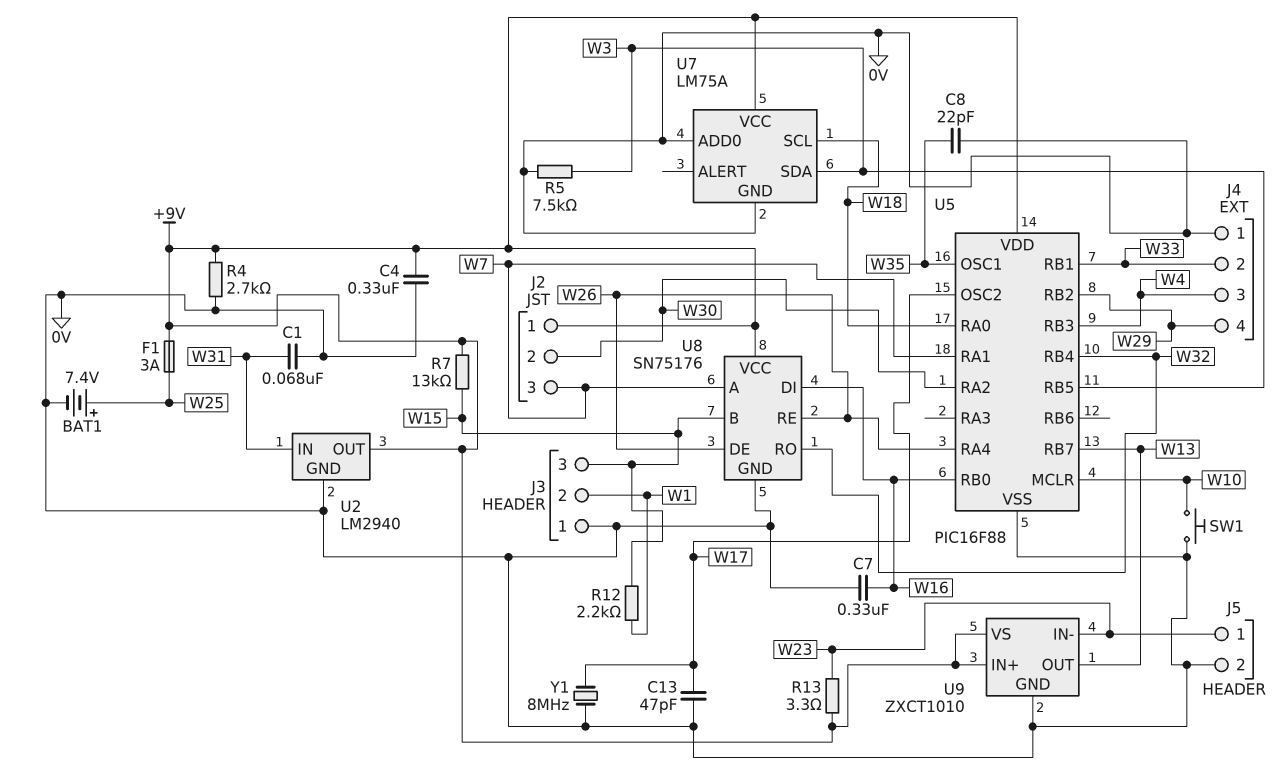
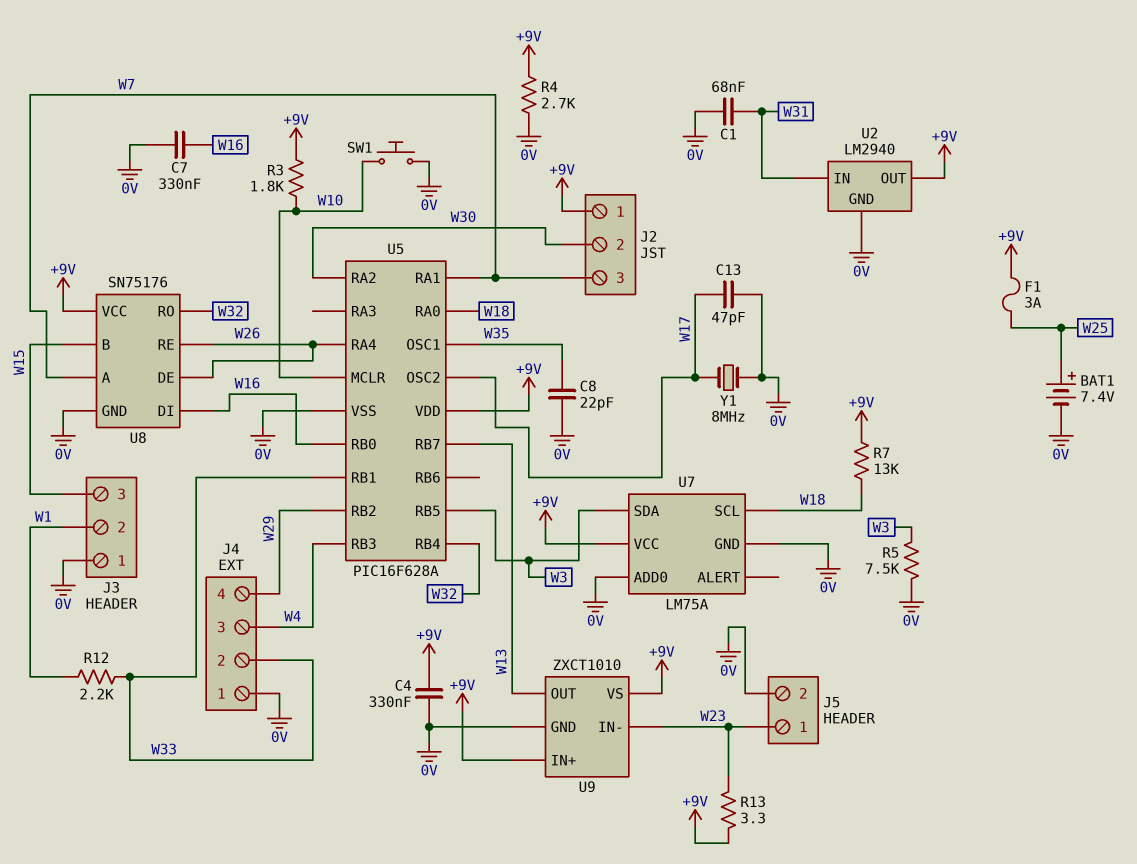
R3: none -> 1.8k (+9V, W10)
R7: 13k (+9V, W15) -> 13k (+9V, W18)
R12: 2.2k (W1, W15) -> 2.2k (W1, W33)
U5: PIC16F88 -> PIC16F628A

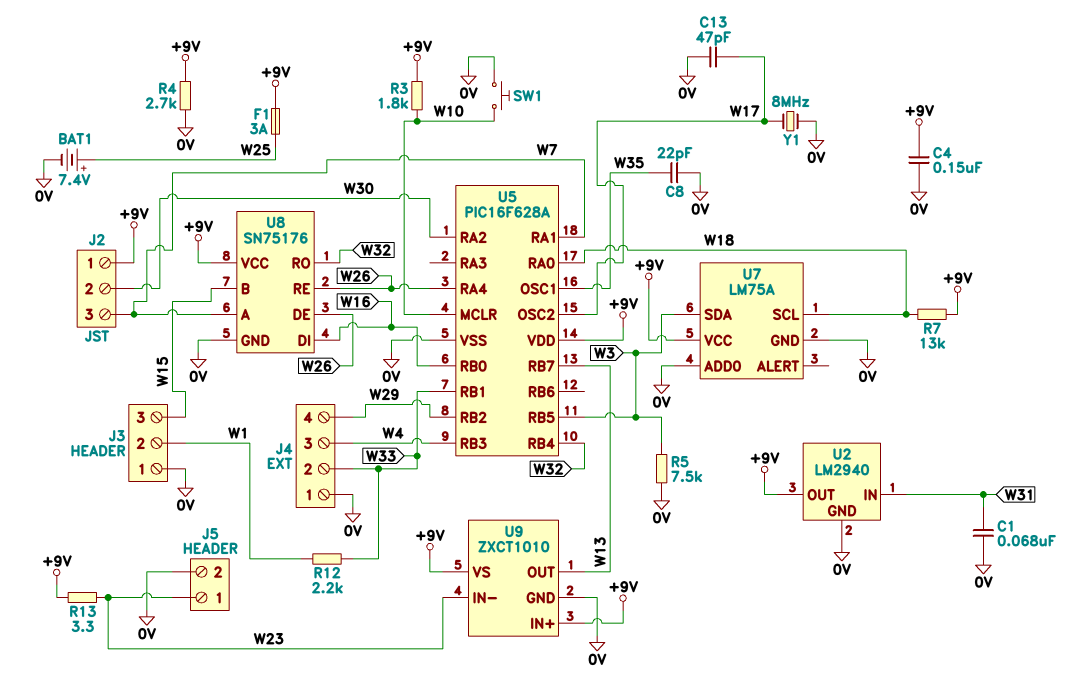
C4: 330nF (+9V, 0V) -> 150nF (+9V, 0V)
C7: 330nF (0V, W16) -> none

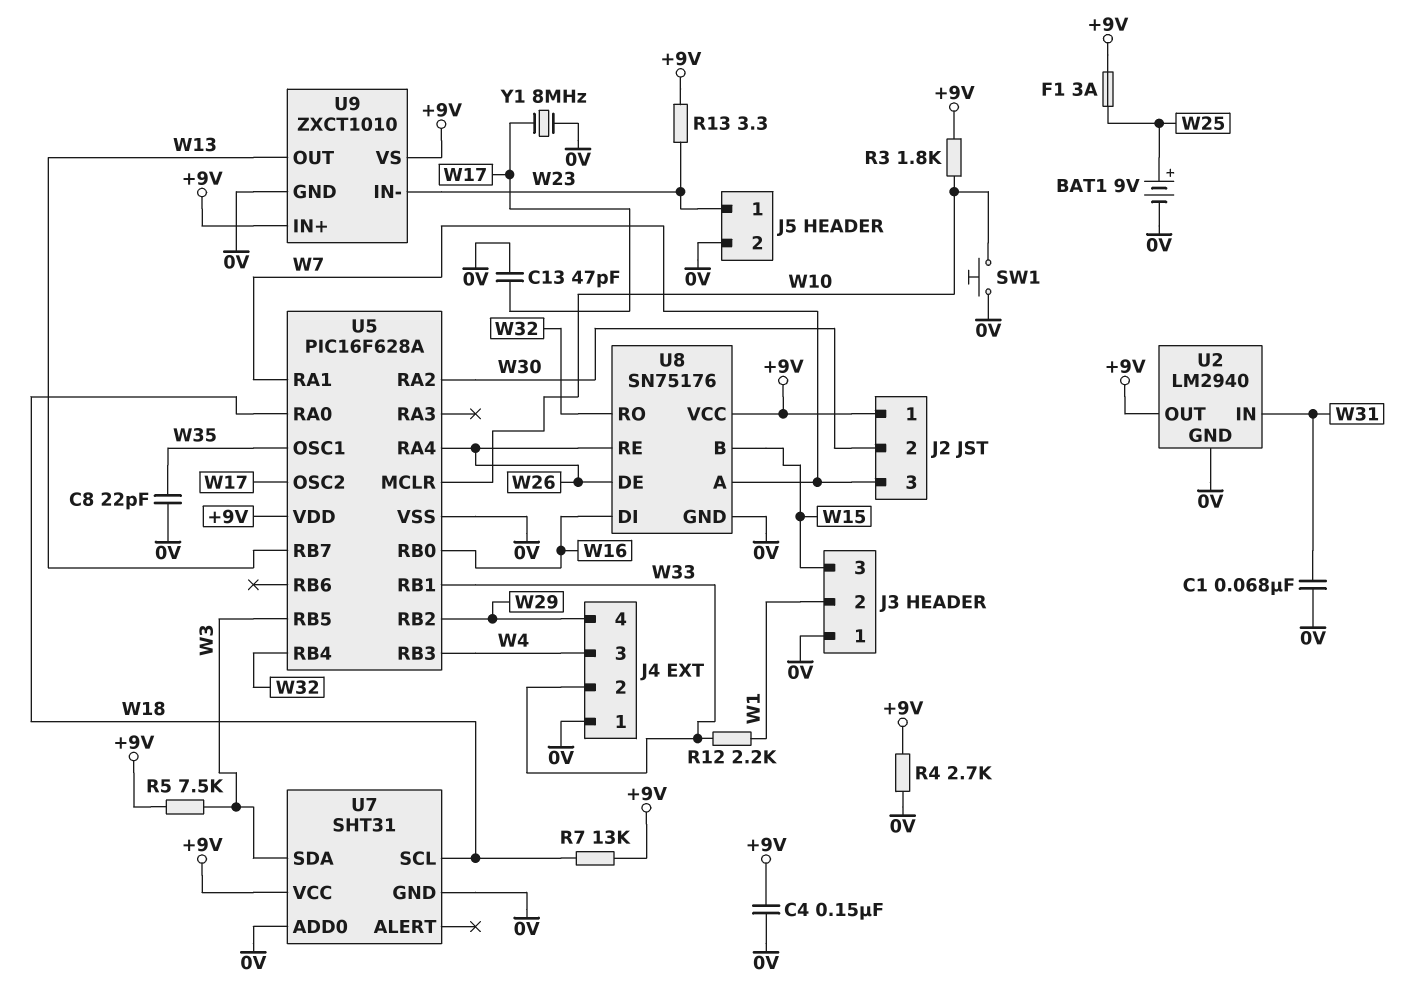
BAT1: 7.4V (plus W25, minus 0V) -> 9V (plus W25, minus 0V)
R5: 7.5k (0V, W3) -> 7.5k (+9V, W3)
U7: LM75A -> SHT31

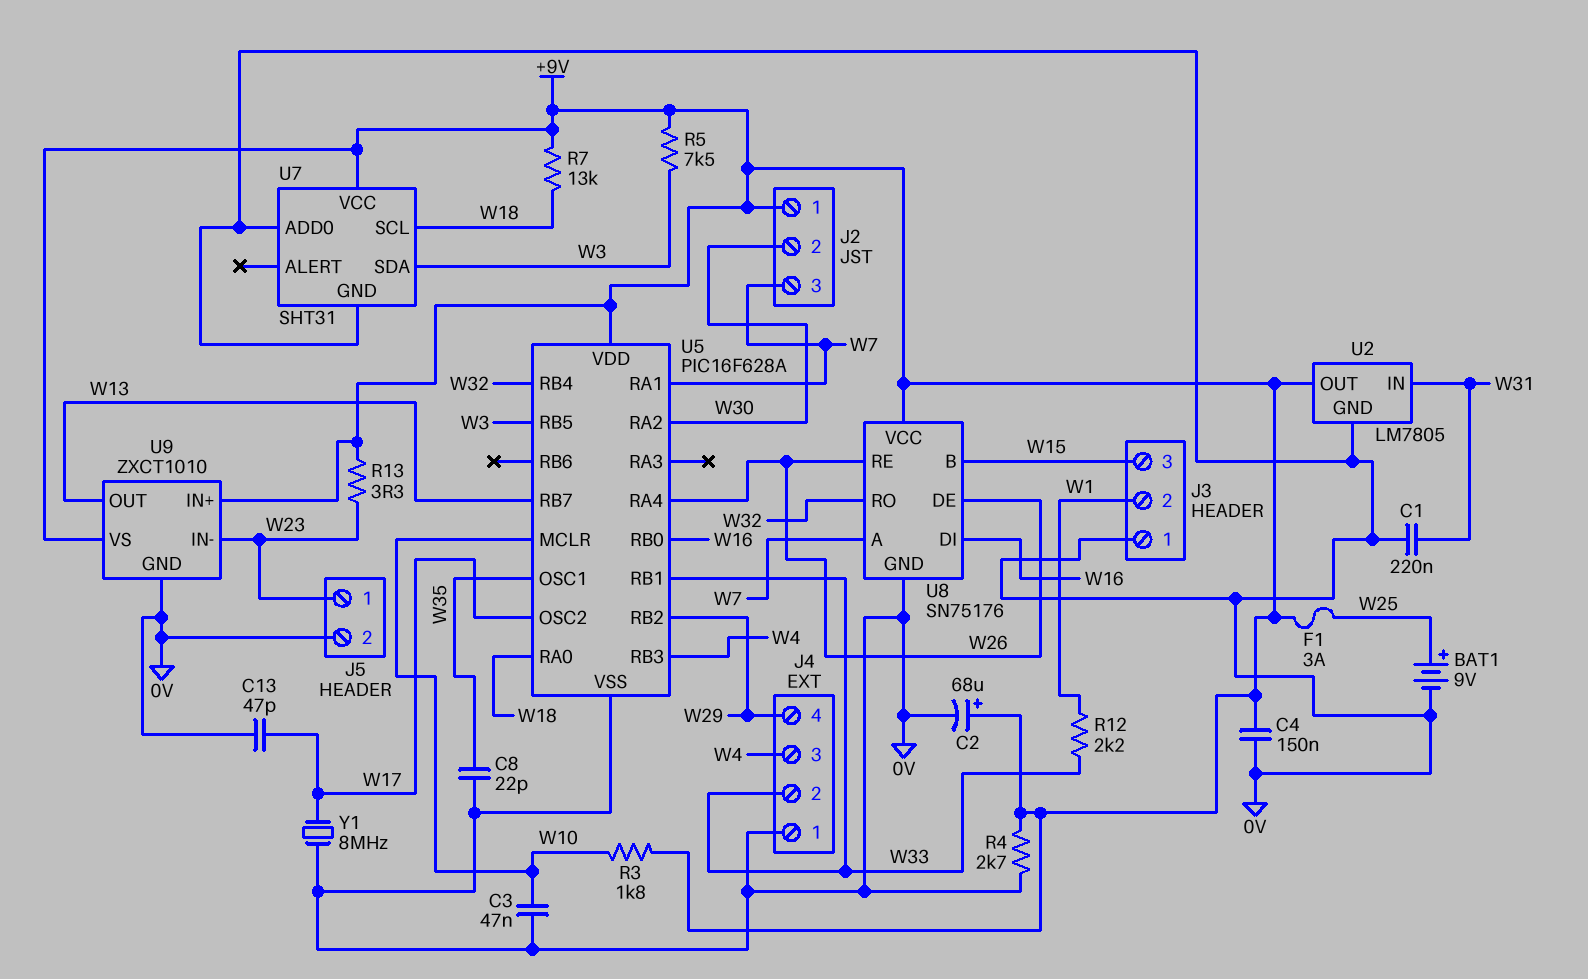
C1: 68nF (0V, W31) -> 220nF (0V, W31)
C2: none -> 68uF (plus +9V, minus 0V)
C3: none -> 47nF (0V, W10)
SW1: button (0V, W10) -> none
U2: LM2940 -> LM7805

